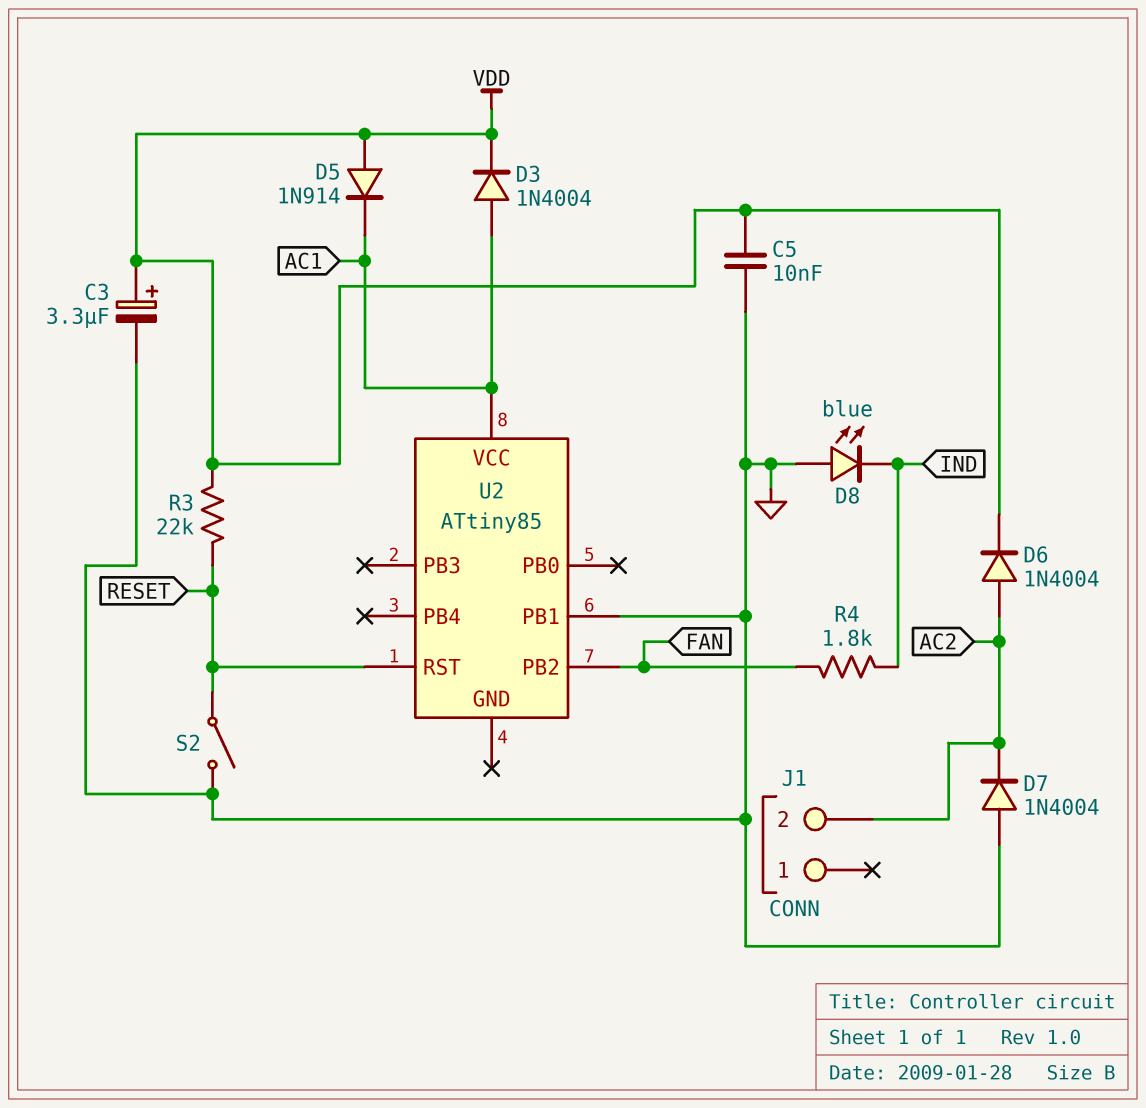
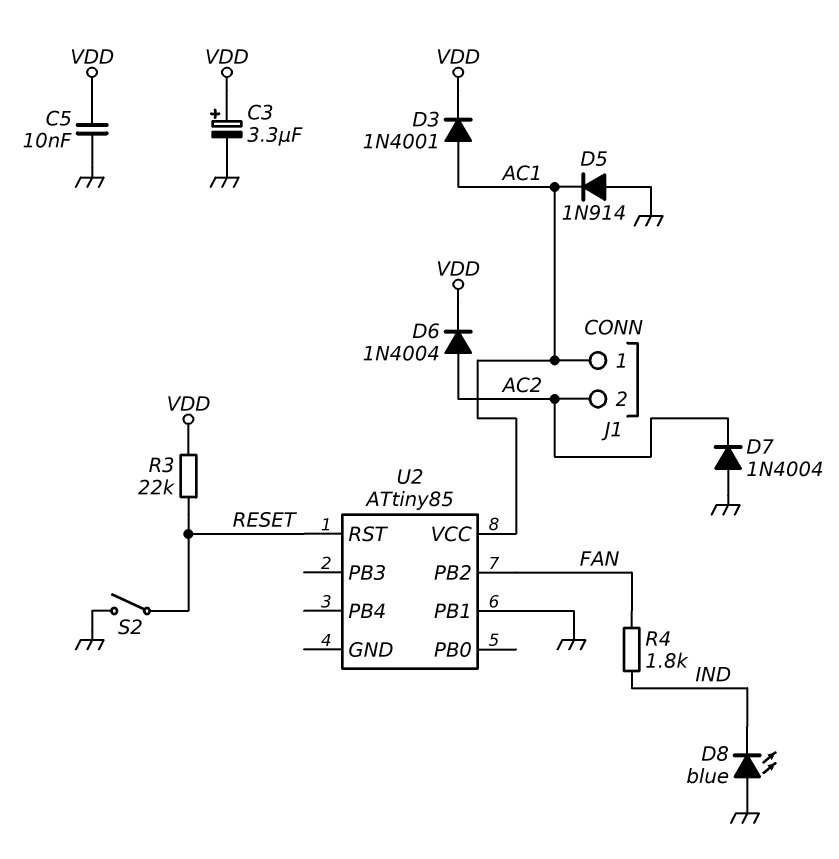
D3: diode 1N4004 (A AC1, K VDD) -> diode 1N4001 (A AC1, K VDD)
D5: diode 1N914 (A VDD, K AC1) -> diode 1N914 (A GND, K AC1)
J1 pin 1: none -> AC1

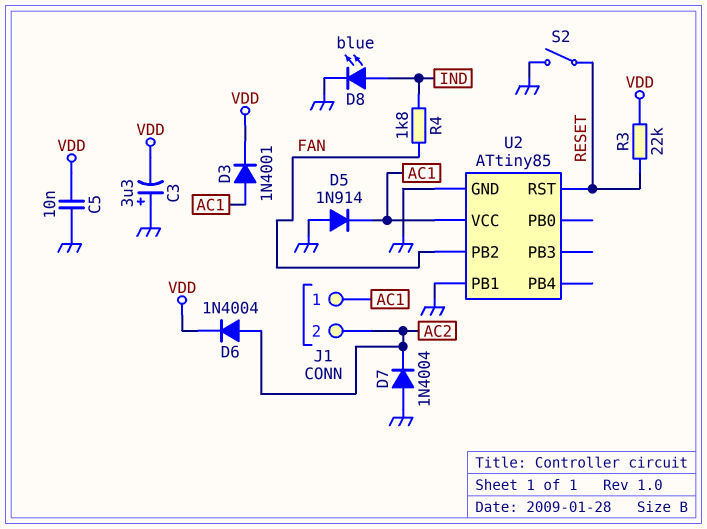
C3: 3.3uF (plus VDD, minus GND) -> 3.3uF (plus GND, minus VDD)
D8: LED blue (A GND, K IND) -> LED blue (A IND, K GND)
U2 pin GND: none -> GND

